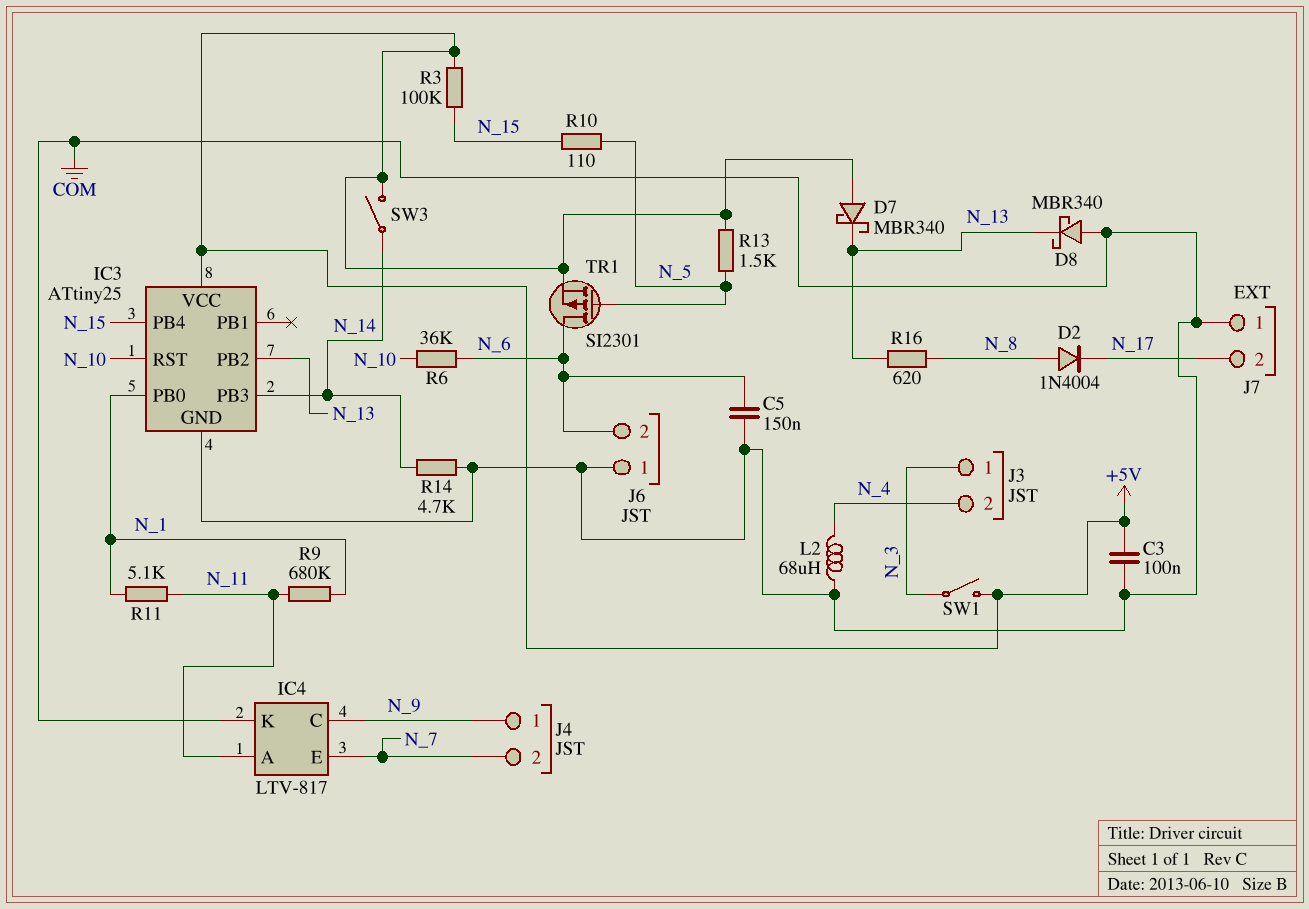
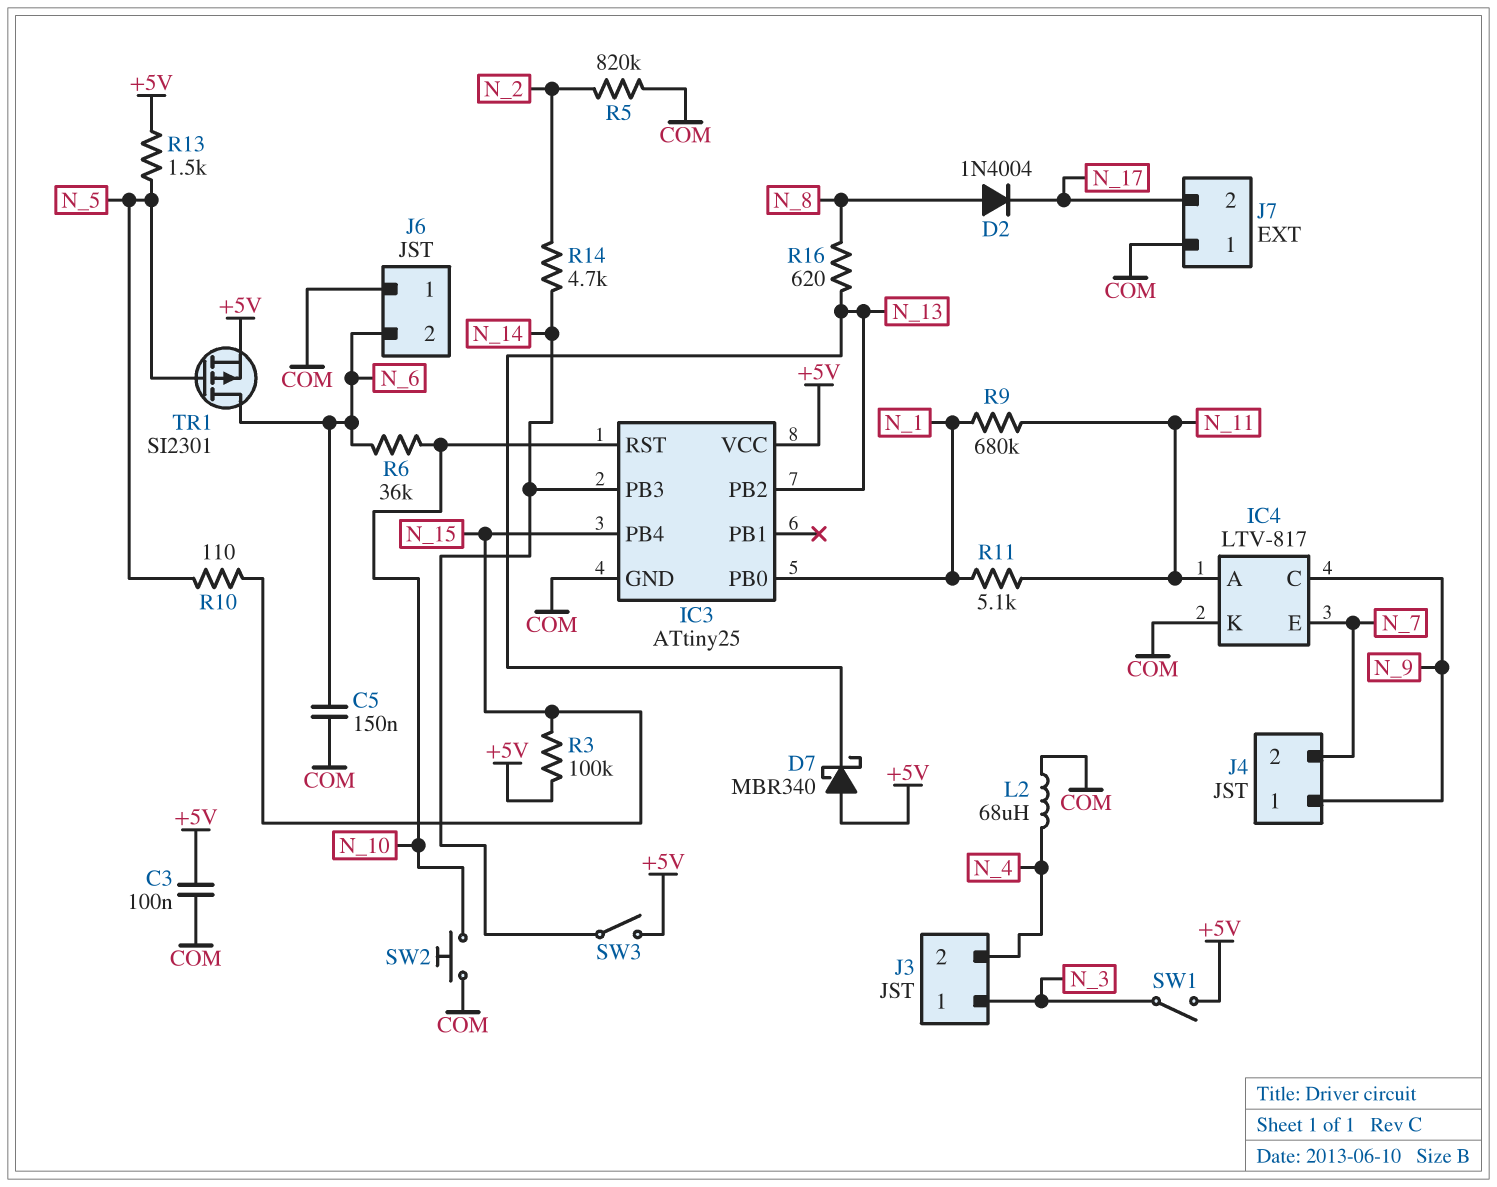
D8: schottky MBR340 (A COM, K N_13) -> none
R5: none -> 820k (COM, N_2)
R14: 4.7k (COM, N_14) -> 4.7k (N_2, N_14)
SW2: none -> button (COM, N_10)

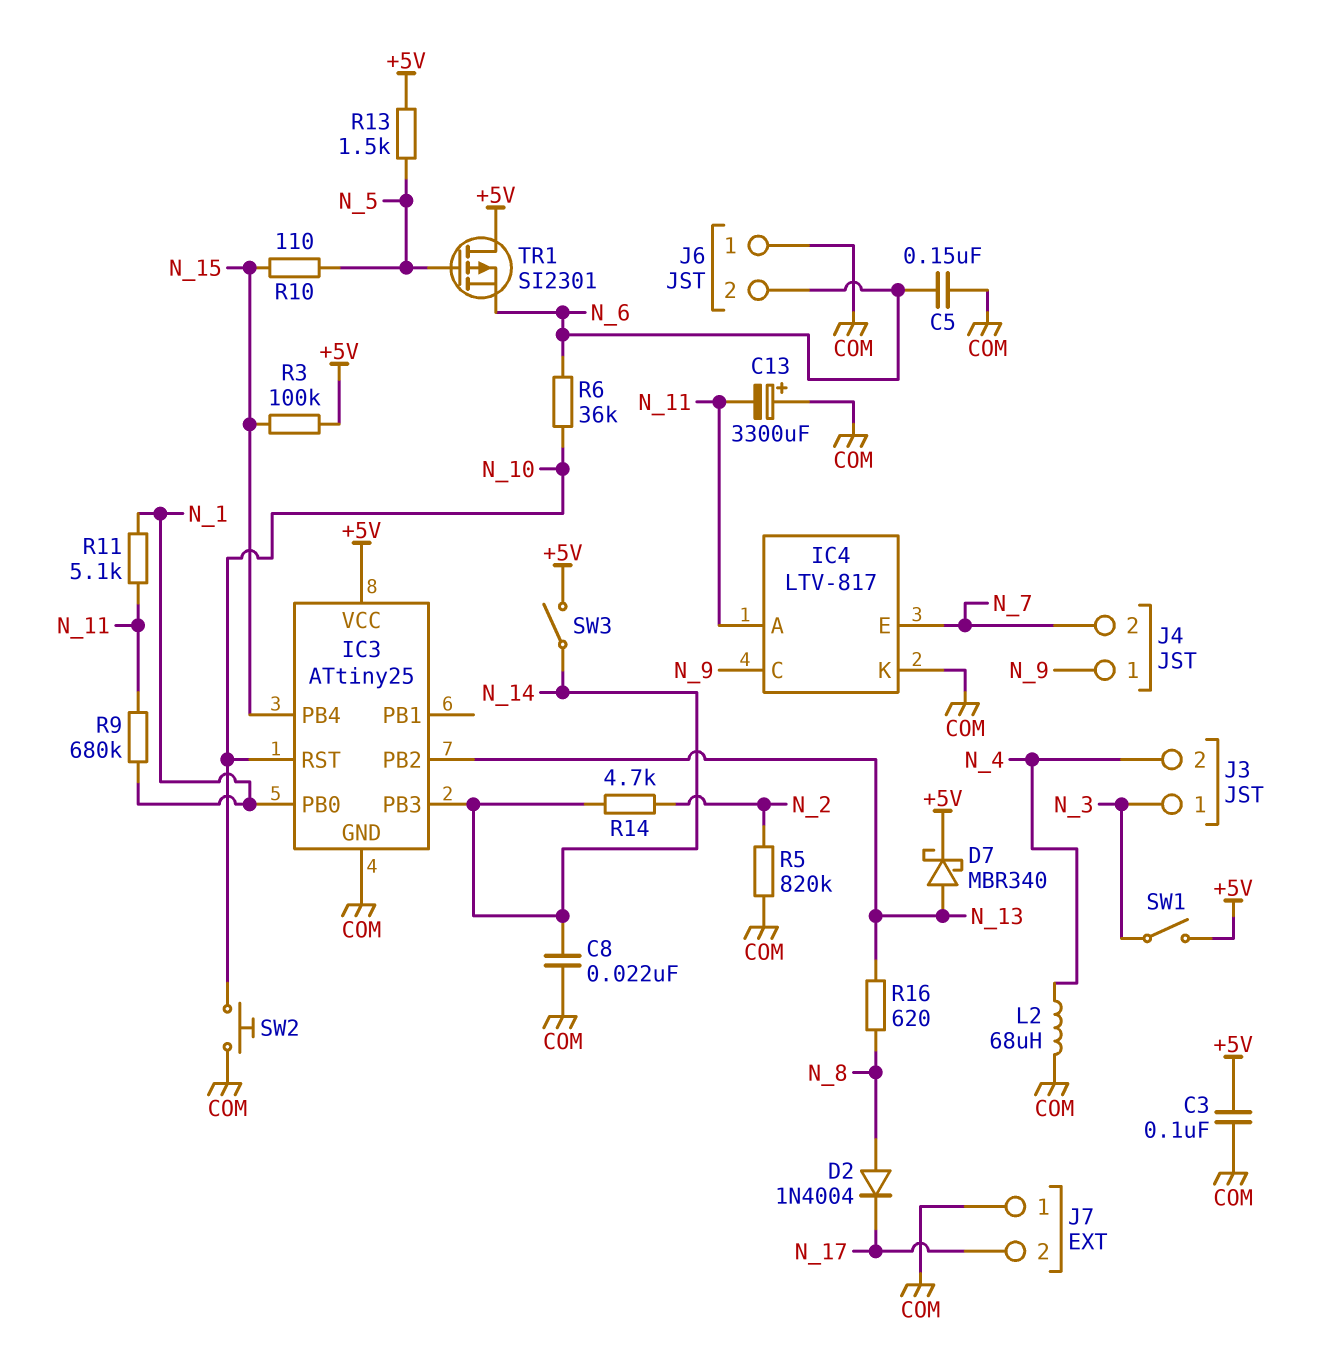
C8: none -> 22nF (COM, N_14)
C13: none -> 3300uF (plus COM, minus N_11)
D7: schottky MBR340 (A +5V, K N_13) -> schottky MBR340 (A N_13, K +5V)
TR1: PMOS SI2301 (G N_5, D N_6, S +5V) -> PMOS SI2301 (G N_5, D +5V, S N_6)

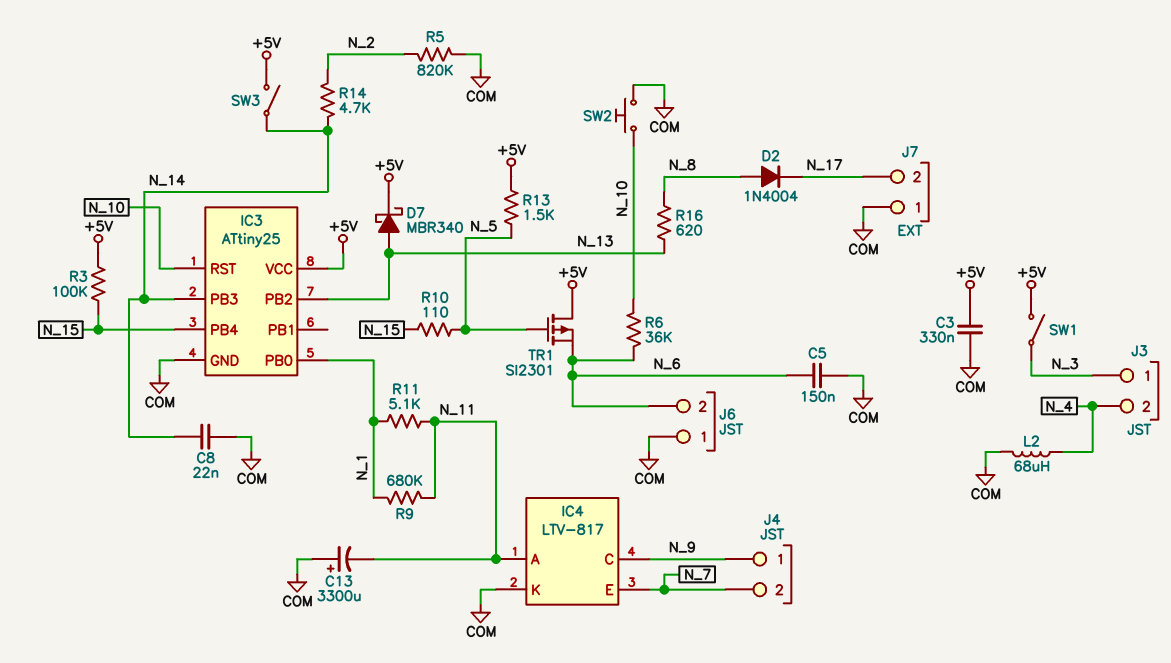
C3: 100nF (+5V, COM) -> 330nF (+5V, COM)

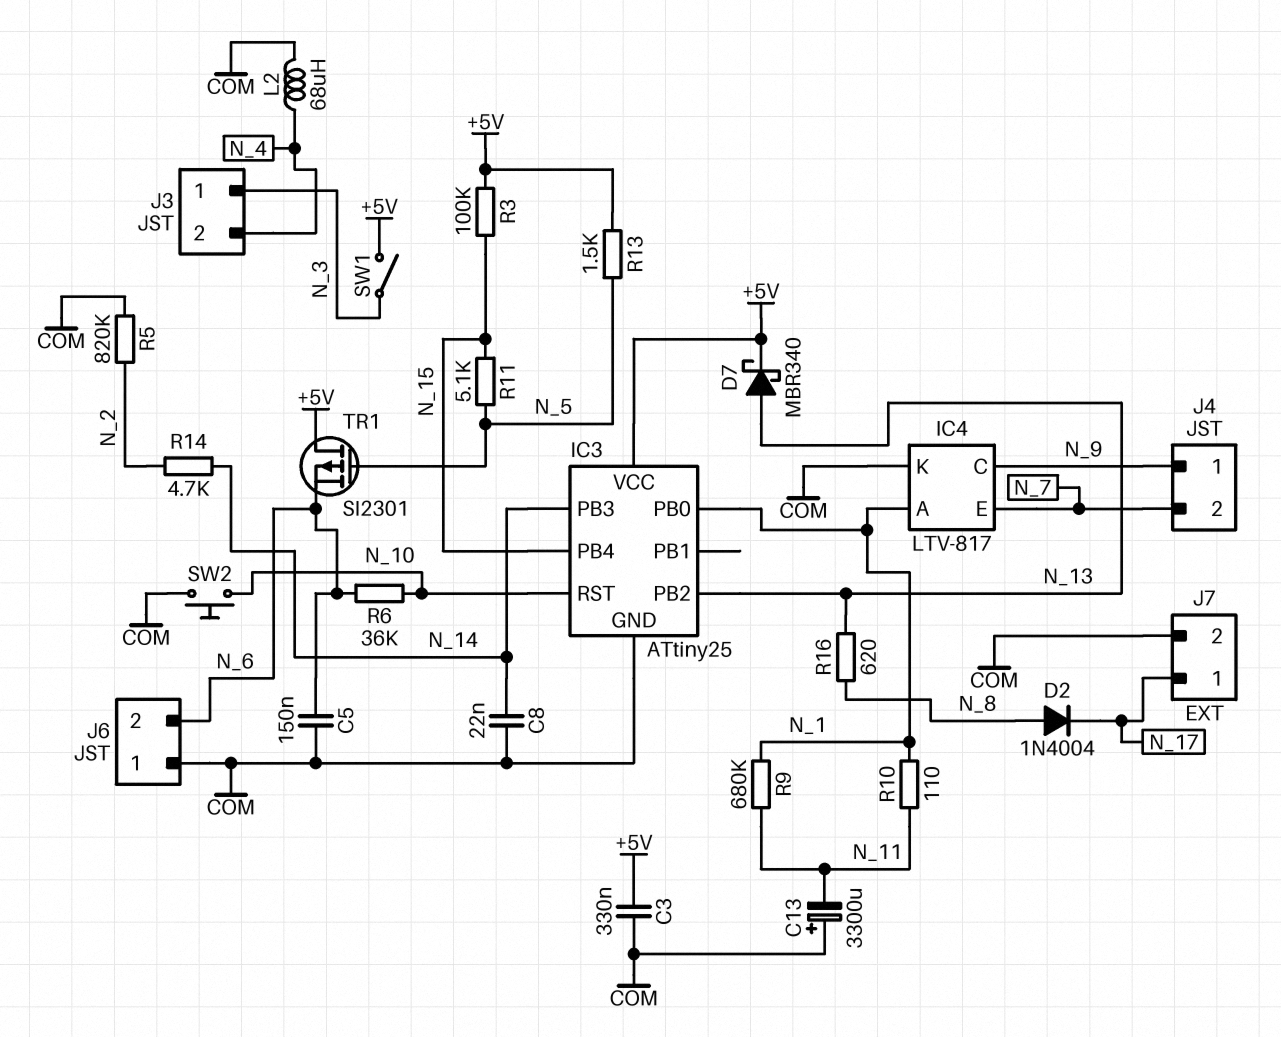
IC4 pin A: N_11 -> N_1
J7 pin 1: COM -> N_17
J7 pin 2: N_17 -> COM
R10: 110 (N_5, N_15) -> 110 (N_1, N_11)
R11: 5.1k (N_1, N_11) -> 5.1k (N_5, N_15)
SW3: switch (+5V, N_14) -> none

